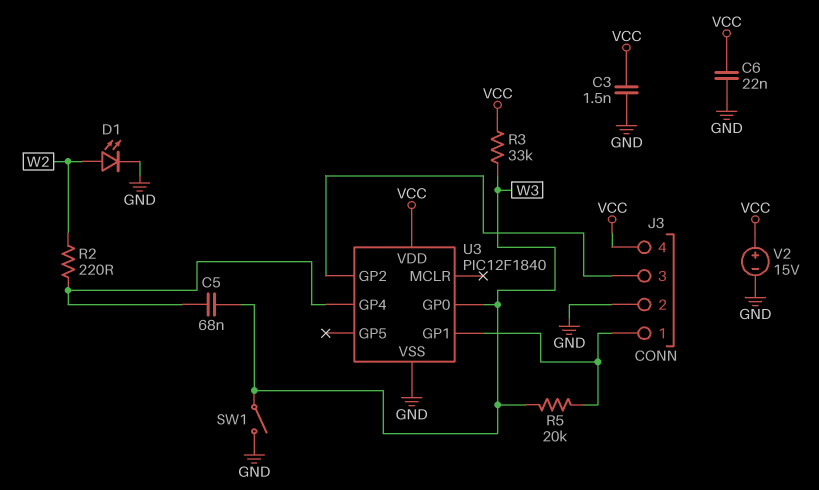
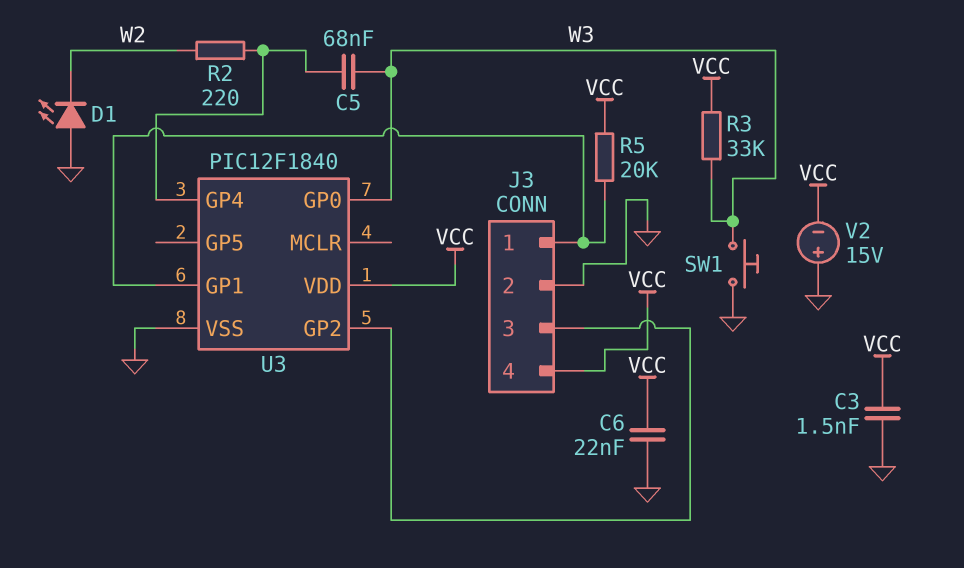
D1: LED (A W2, K GND) -> LED (A GND, K W2)
R5: 20k (J3/1, W3) -> 20k (J3/1, VCC)
SW1: switch (GND, W3) -> button (GND, W3)
V2: 15V (plus VCC, minus GND) -> 15V (plus GND, minus VCC)

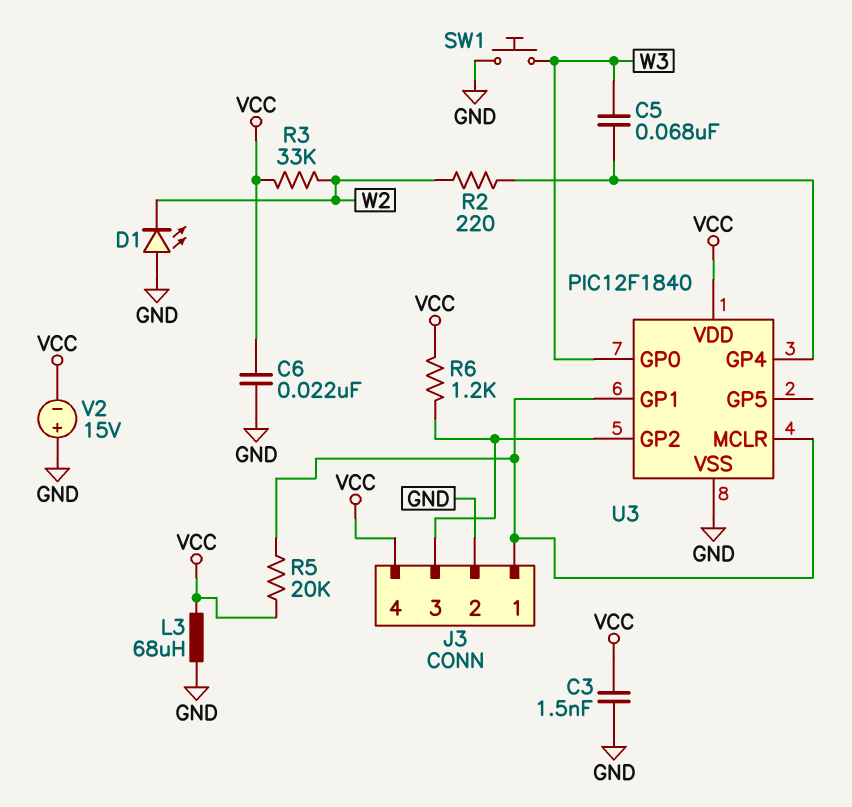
L3: none -> 68uH (GND, VCC)
R3: 33k (VCC, W3) -> 33k (VCC, W2)
R6: none -> 1.2k (J3/3, VCC)
U3 pin MCLR: none -> J3/1

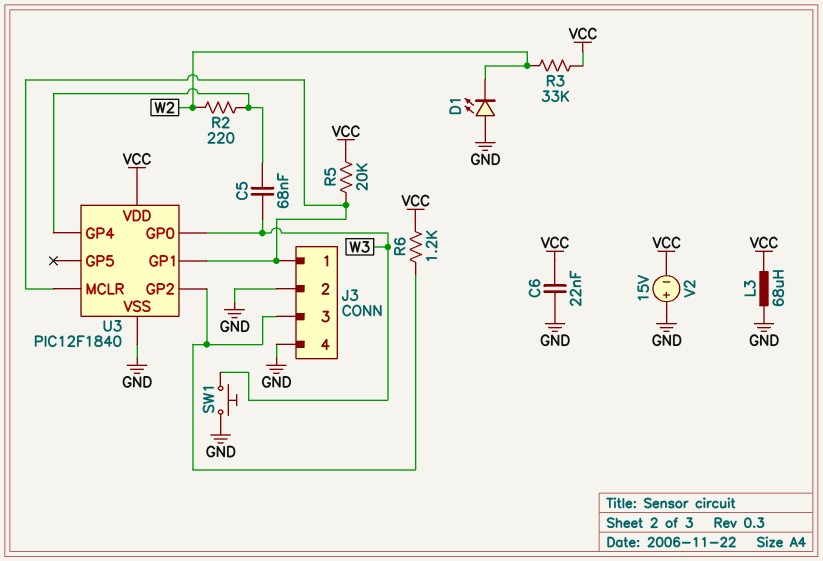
C3: 1.5nF (GND, VCC) -> none
J3 pin 4: VCC -> GND

